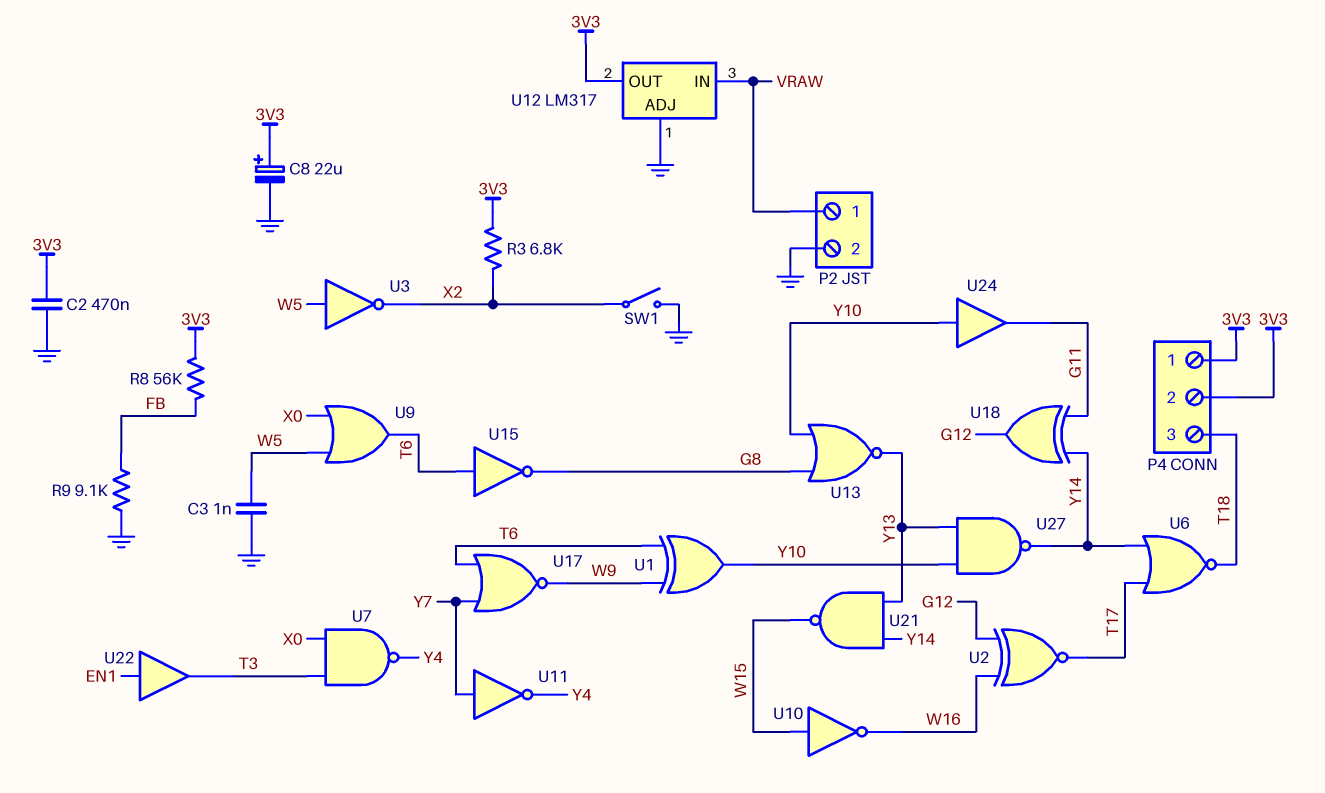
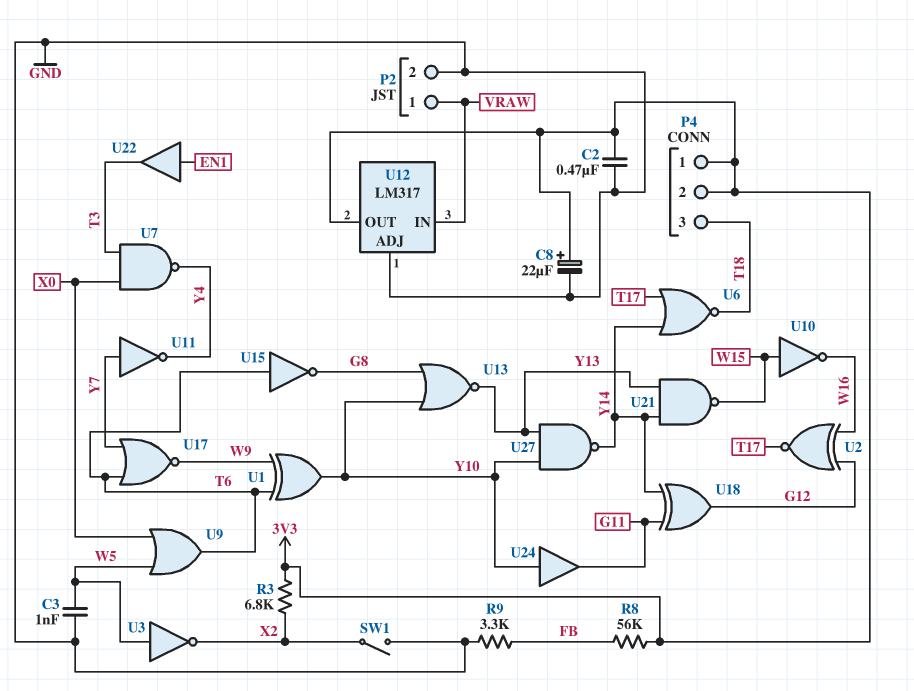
R9: 9.1k (FB, GND) -> 3.3k (FB, GND)

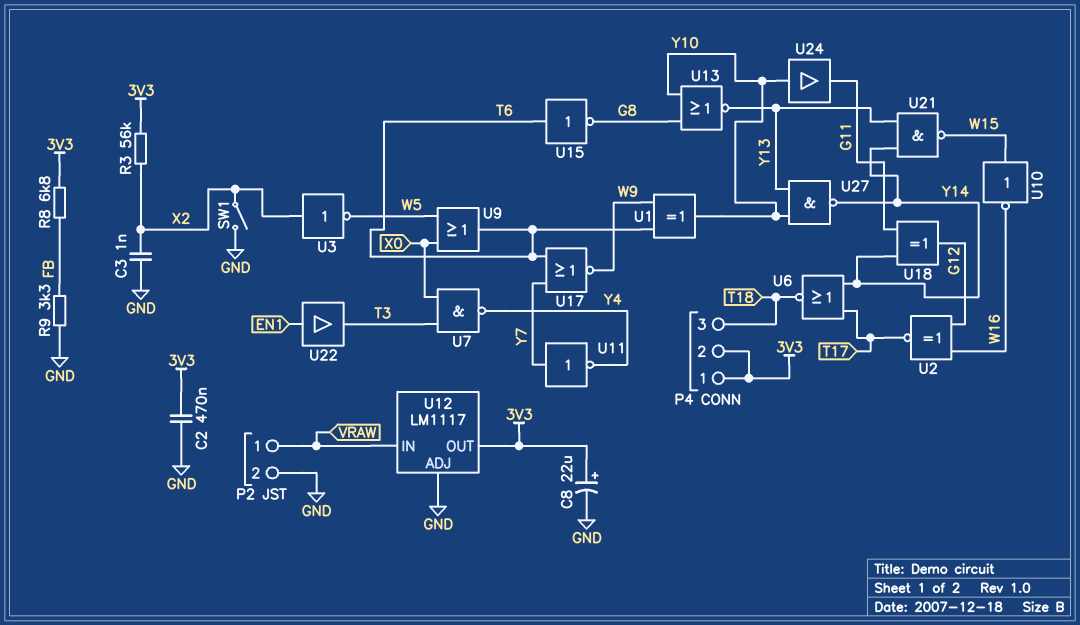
C3: 1nF (GND, W5) -> 1nF (GND, X2)
R3: 6.8k (3V3, X2) -> 56k (3V3, X2)
R8: 56k (3V3, FB) -> 6.8k (3V3, FB)
U3: NOT (in W5, out X2) -> NOT (in X2, out W5)
U12: LM317 -> LM1117

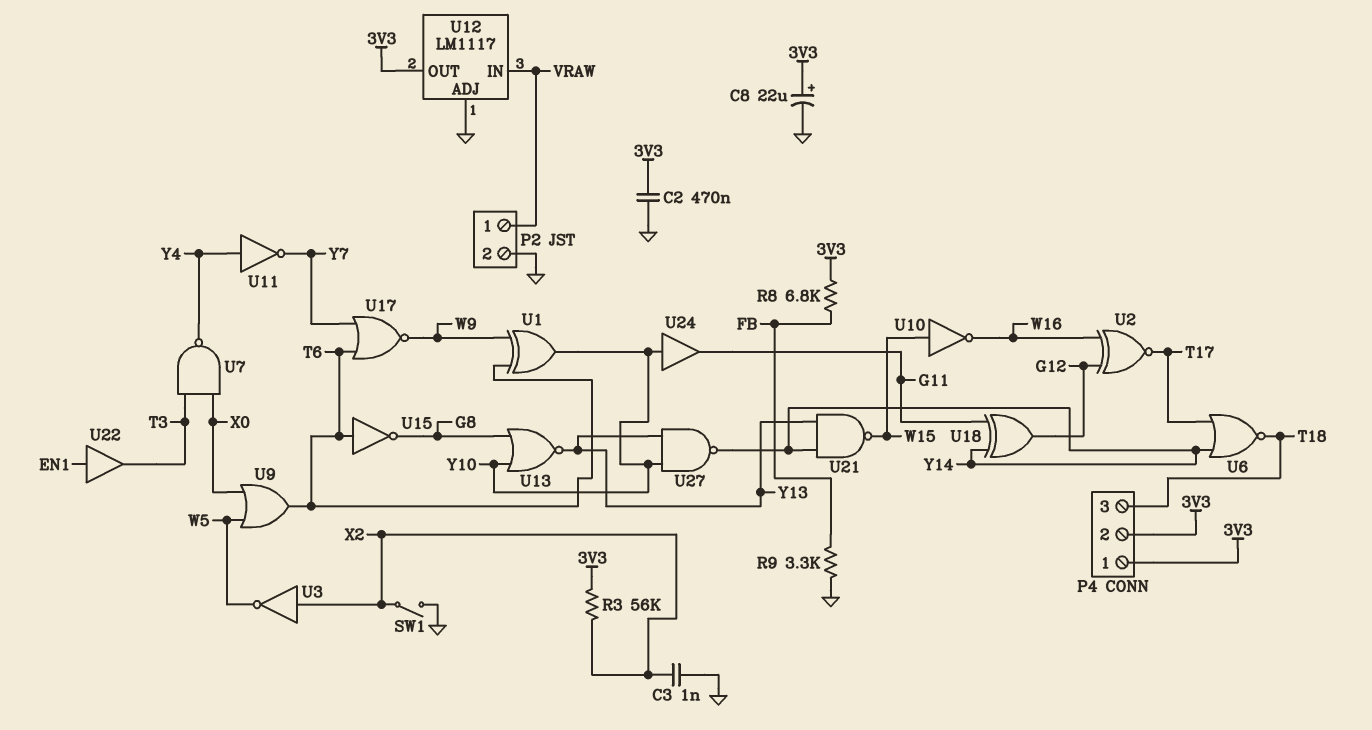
U11: NOT (in Y7, out Y4) -> NOT (in Y4, out Y7)

